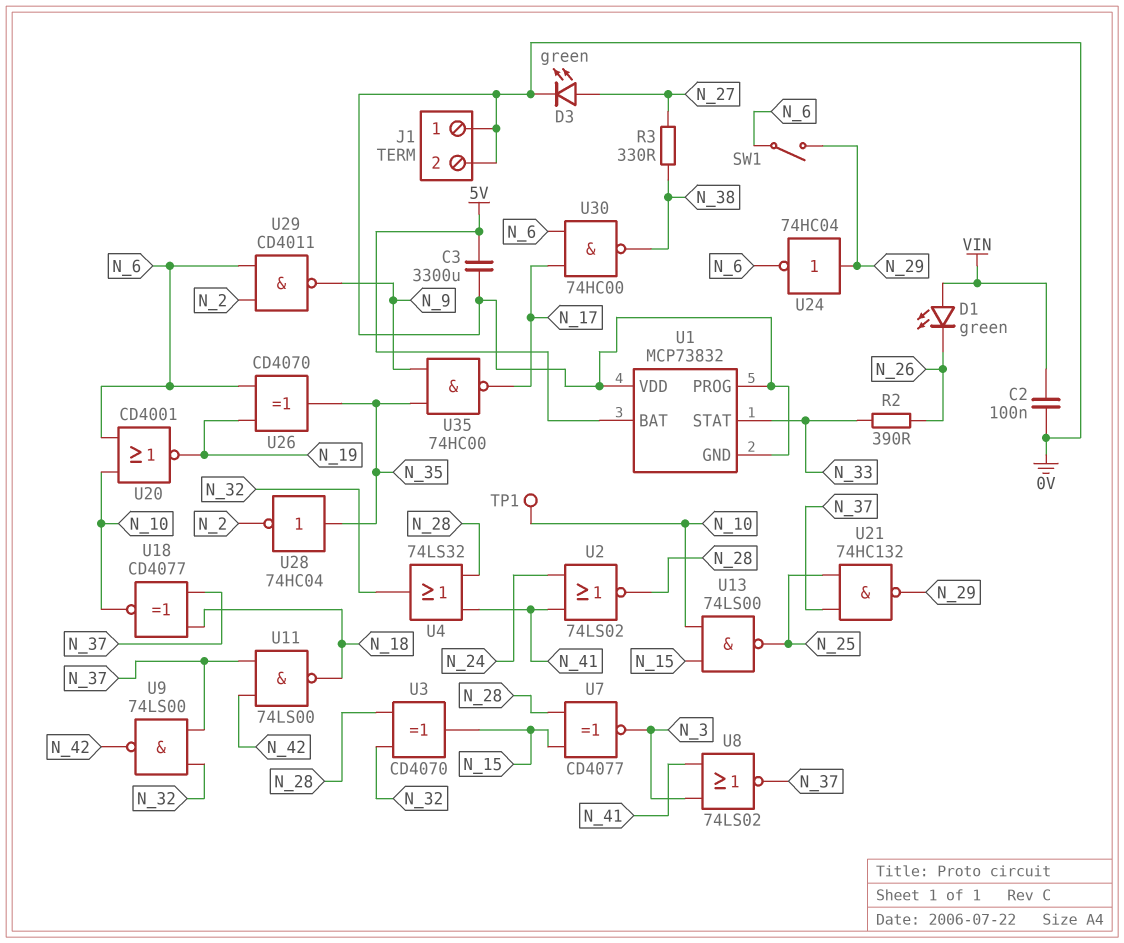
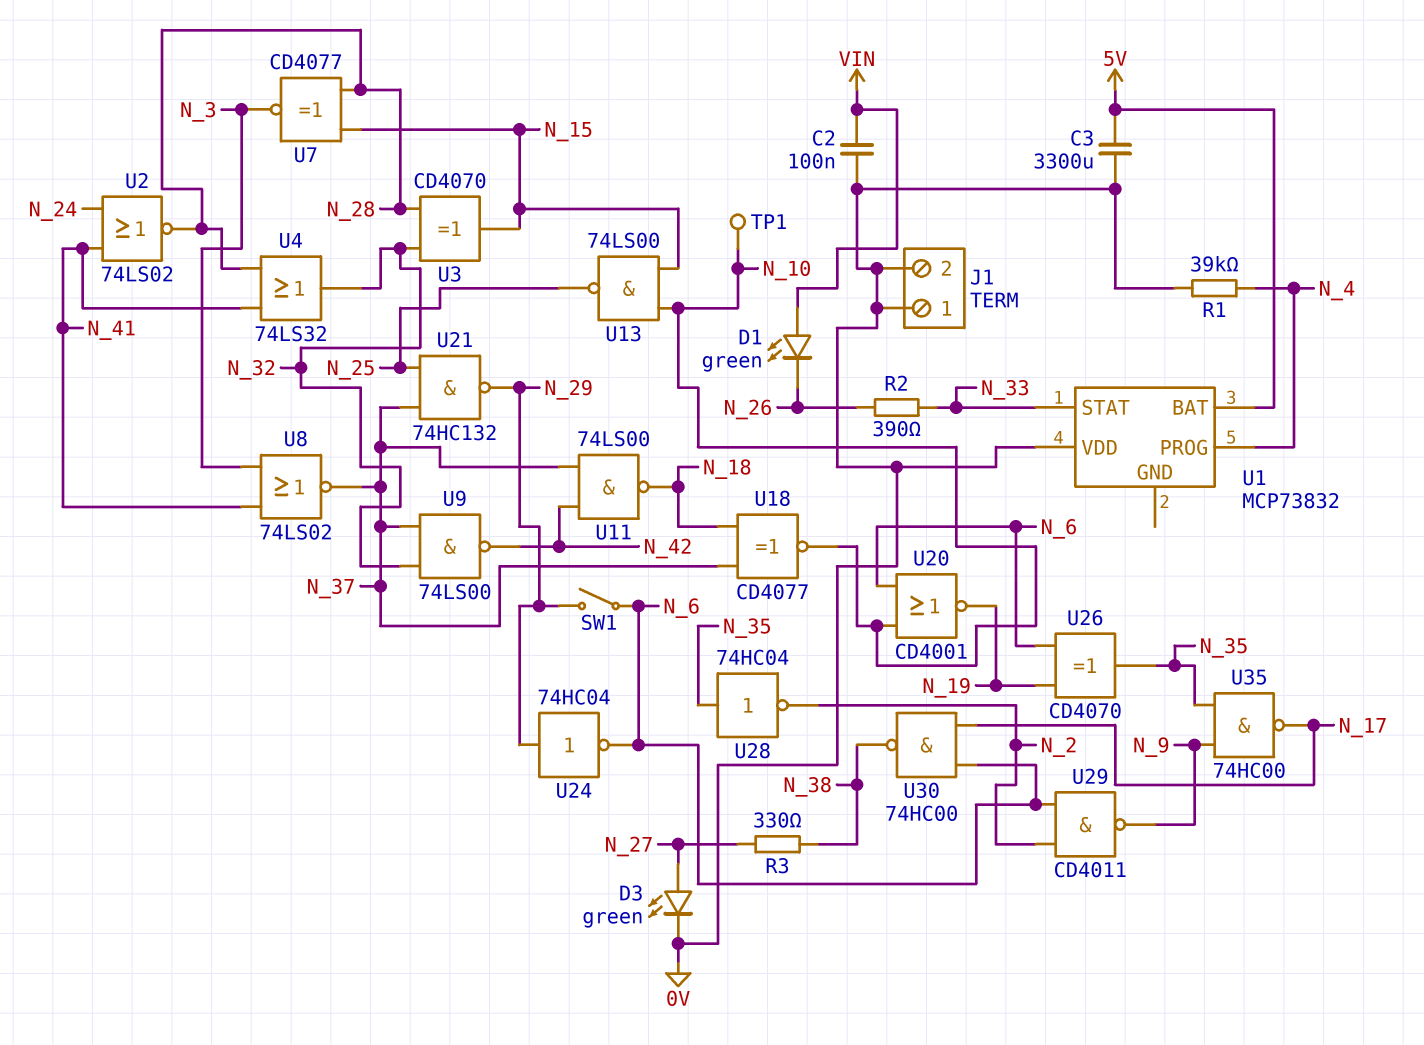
R1: none -> 39k (0V, N_4)
U1 pin GND: 0V -> none
U1 pin PROG: 0V -> N_4

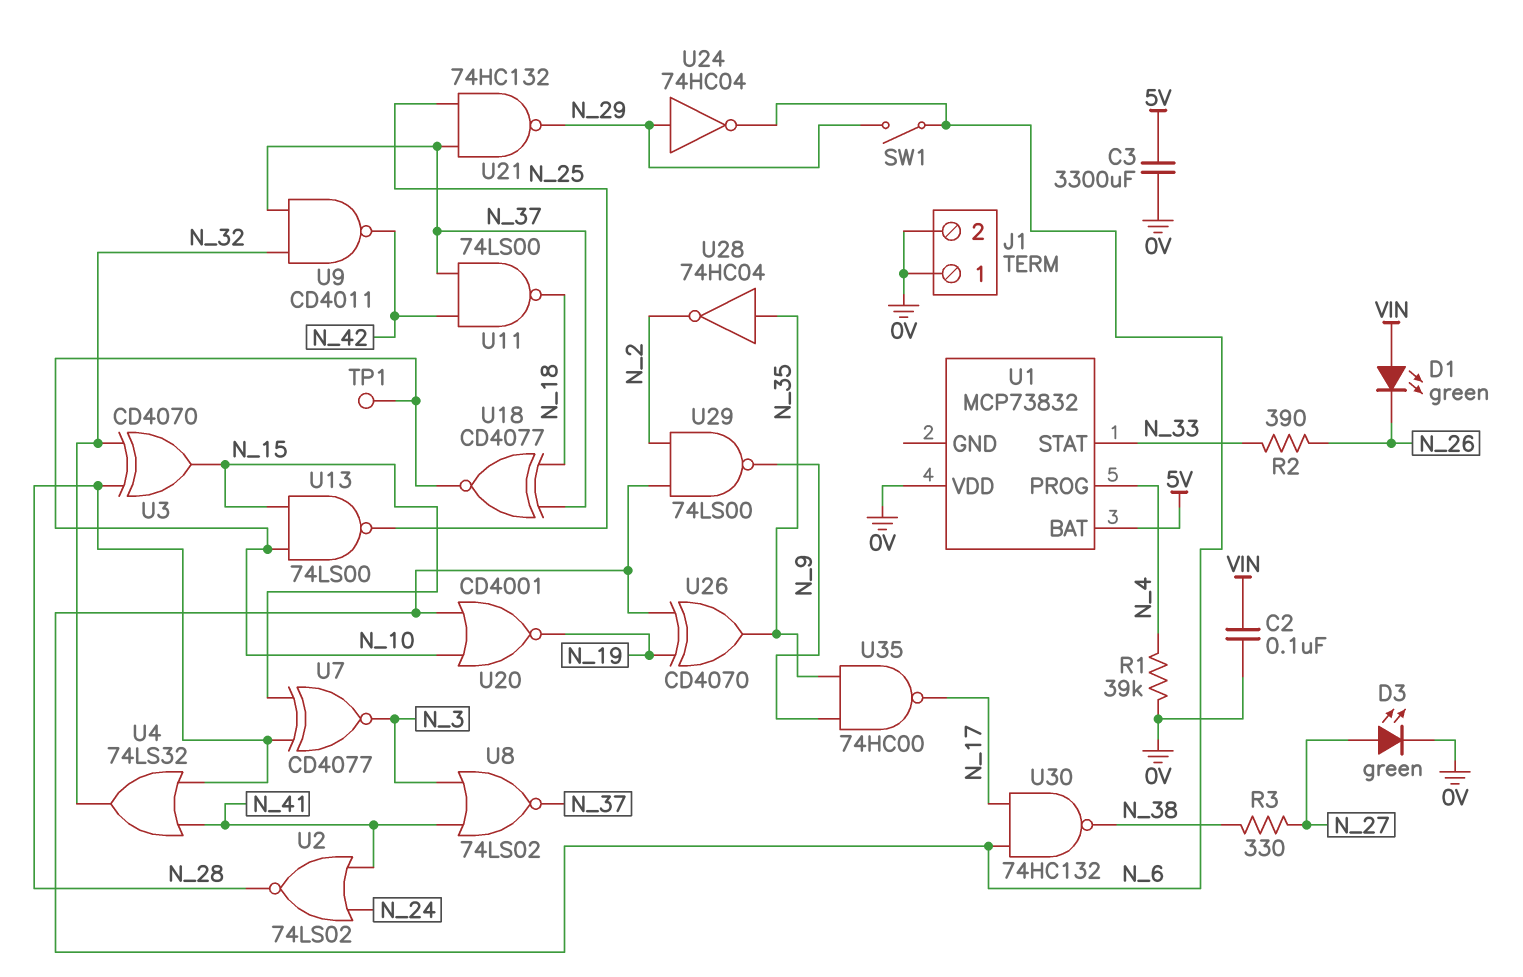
U9: NAND 74LS00 (in N_32, in N_37, out N_42) -> NAND CD4011 (in N_32, in N_37, out N_42)
U29: NAND CD4011 (in N_2, in N_6, out N_9) -> NAND 74LS00 (in N_2, in N_6, out N_9)
U30: NAND 74HC00 (in N_6, in N_17, out N_38) -> NAND 74HC132 (in N_6, in N_17, out N_38)

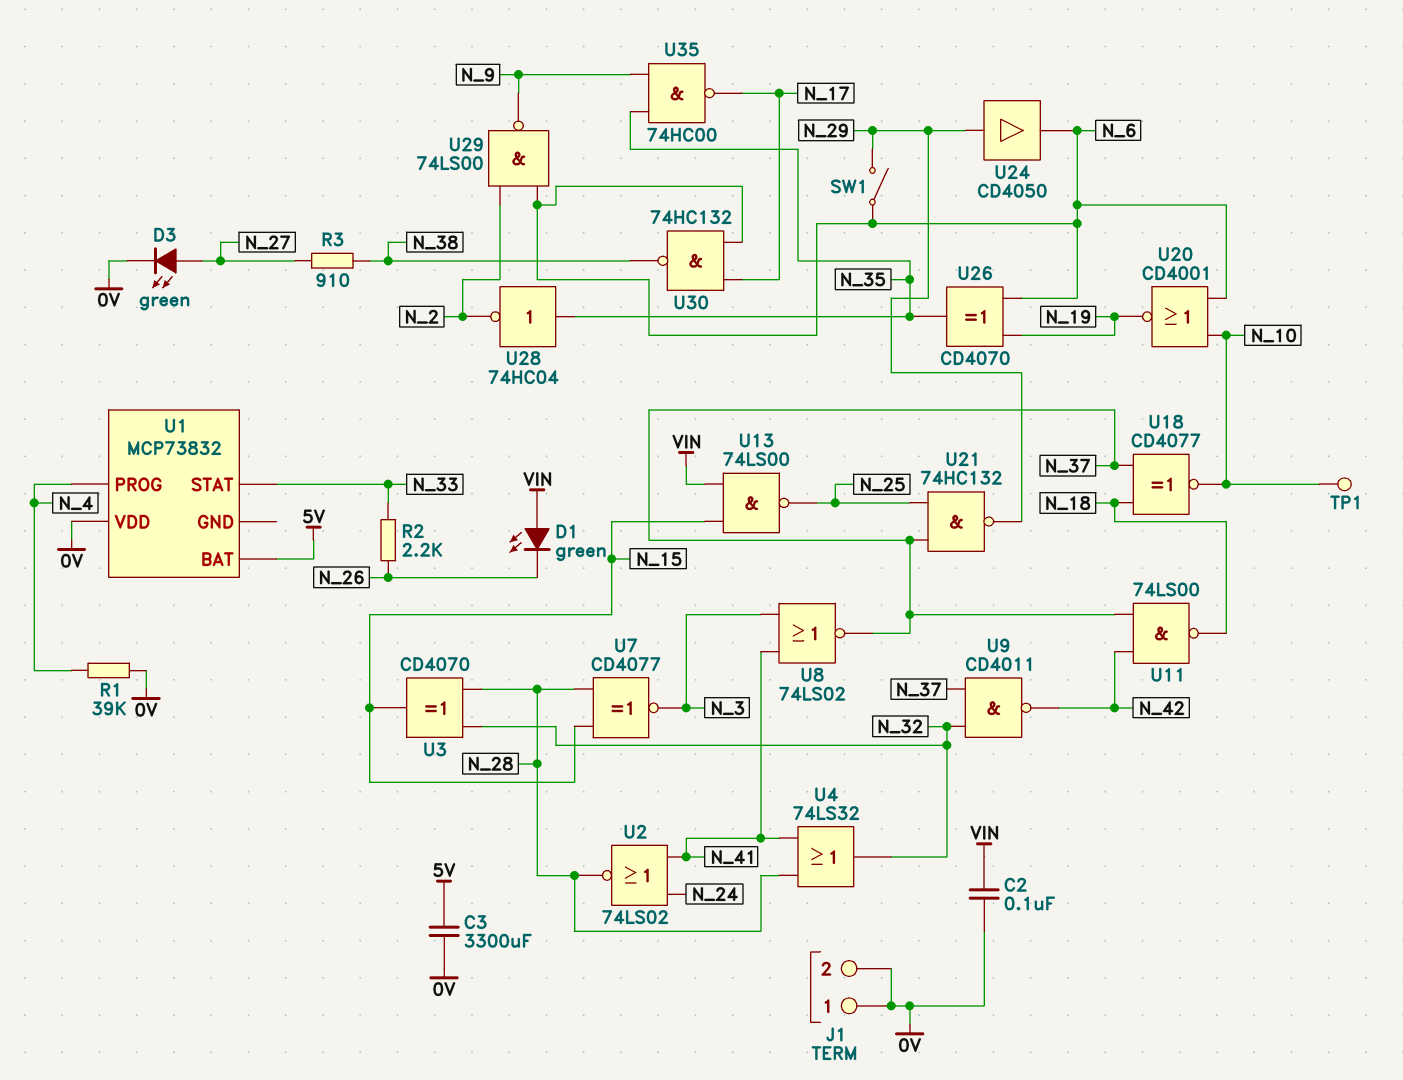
R2: 390 (N_26, N_33) -> 2.2k (N_26, N_33)
R3: 330 (N_27, N_38) -> 910 (N_27, N_38)
U13: NAND 74LS00 (in N_10, in N_15, out N_25) -> NAND 74LS00 (in N_15, in VIN, out N_25)
U24: NOT 74HC04 (in N_29, out N_6) -> buffer CD4050 (in N_29, out N_6)

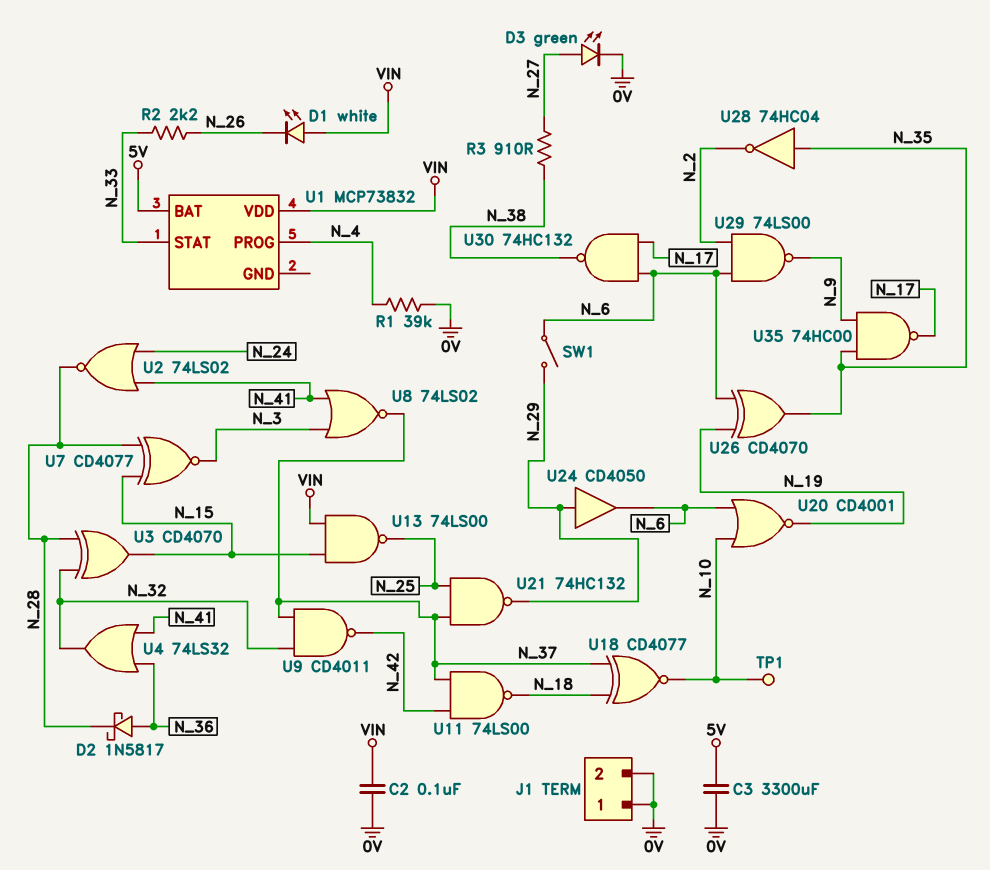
D1: LED green (A VIN, K N_26) -> LED white (A VIN, K N_26)
D2: none -> schottky 1N5817 (A N_36, K N_28)
U1 pin VDD: 0V -> VIN
U4: OR 74LS32 (in N_28, in N_41, out N_32) -> OR 74LS32 (in N_36, in N_41, out N_32)

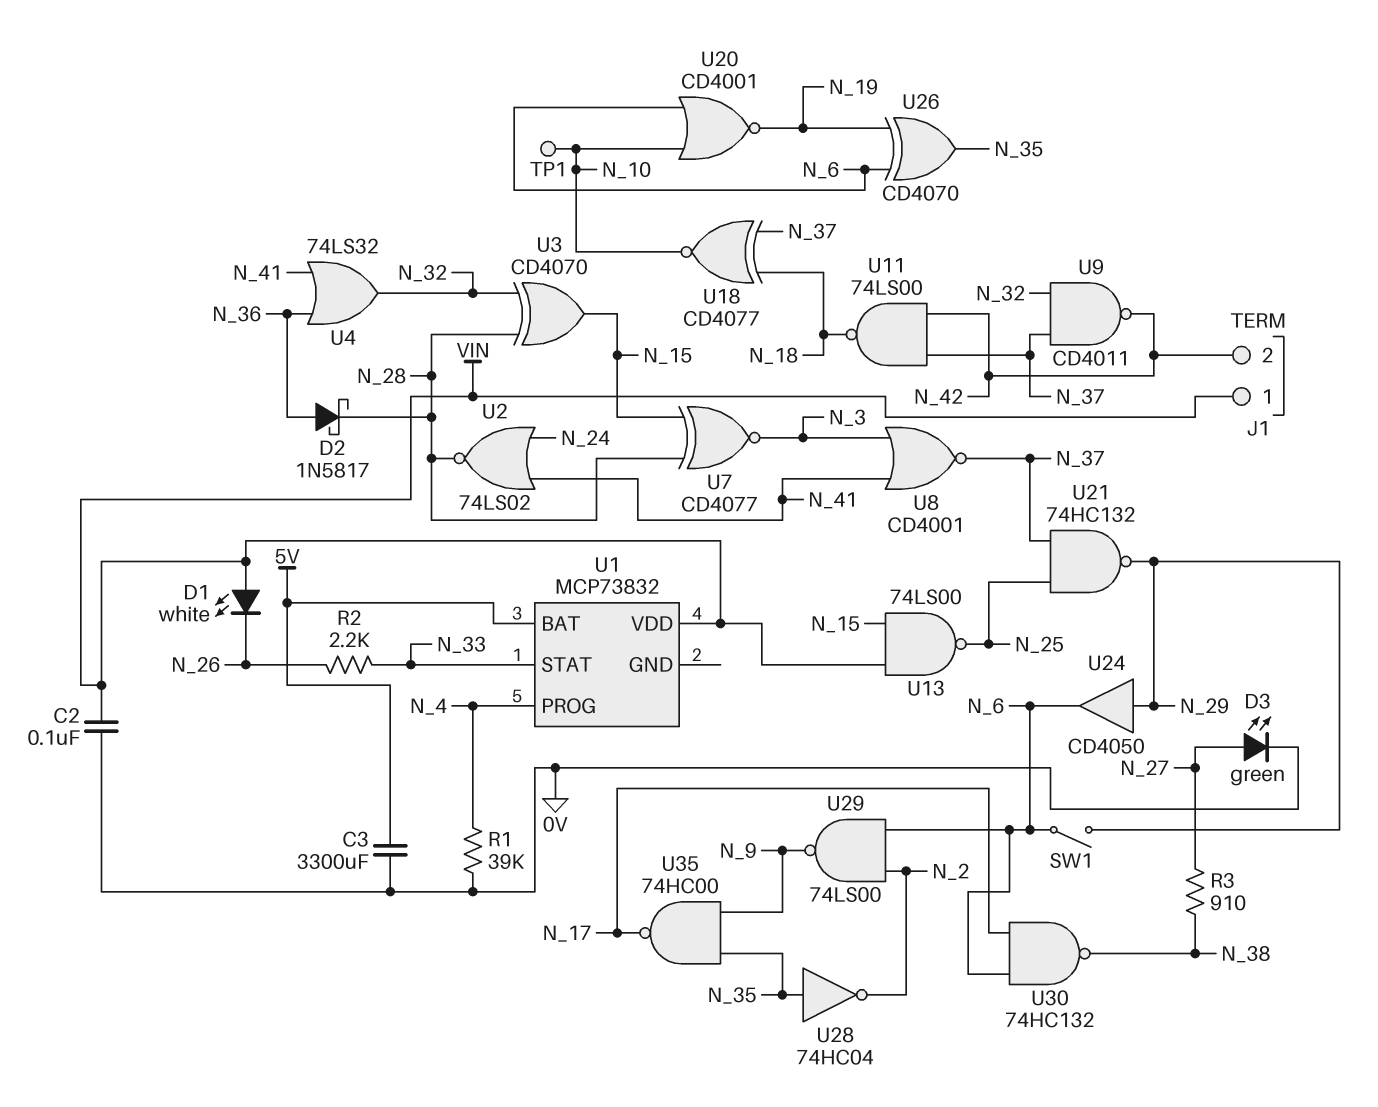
J1 pin 1: 0V -> VIN
J1 pin 2: 0V -> N_42
U8: NOR 74LS02 (in N_3, in N_41, out N_37) -> NOR CD4001 (in N_3, in N_41, out N_37)

